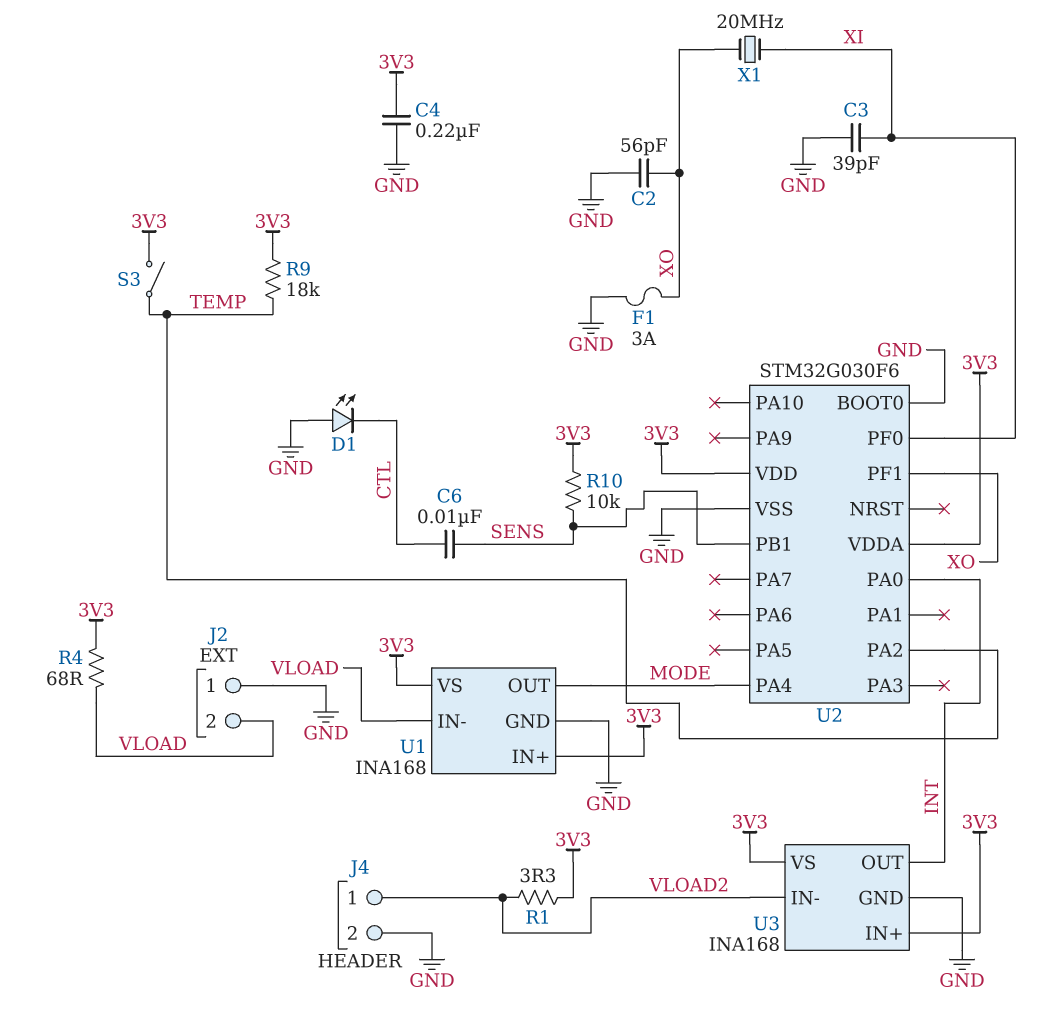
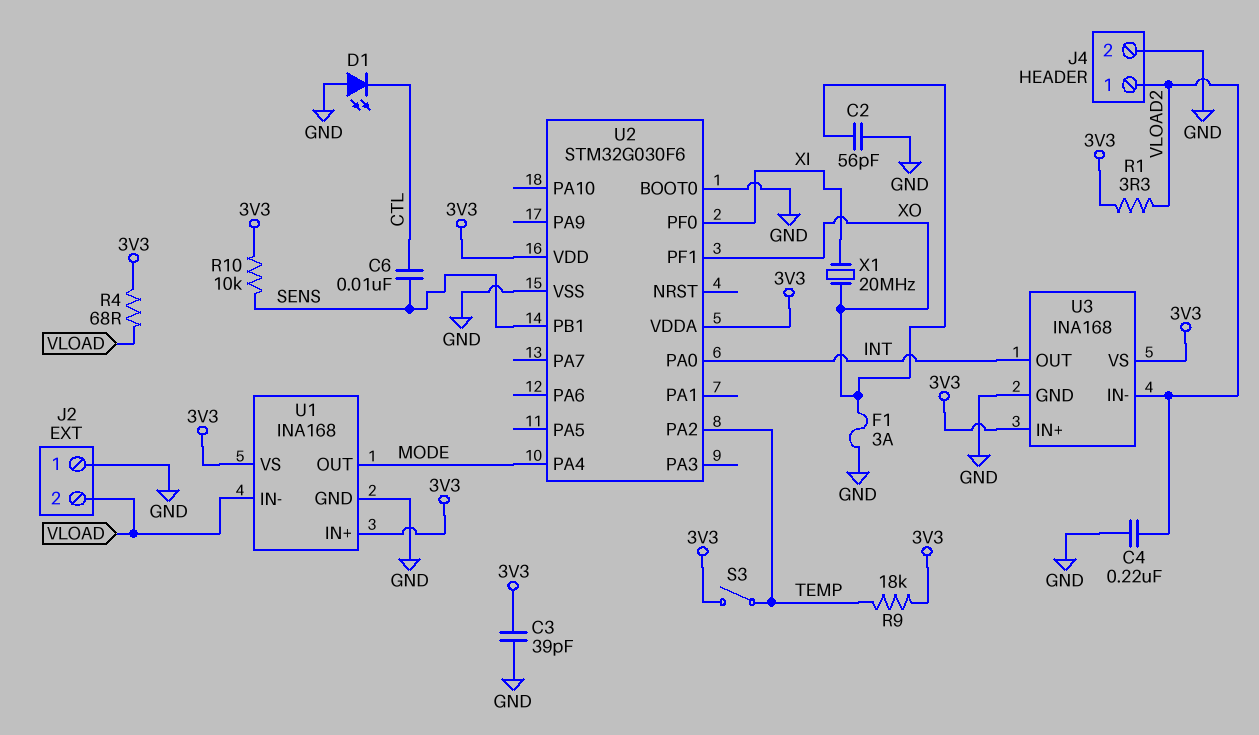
C3: 39pF (GND, XI) -> 39pF (3V3, GND)
C4: 220nF (3V3, GND) -> 220nF (GND, VLOAD2)

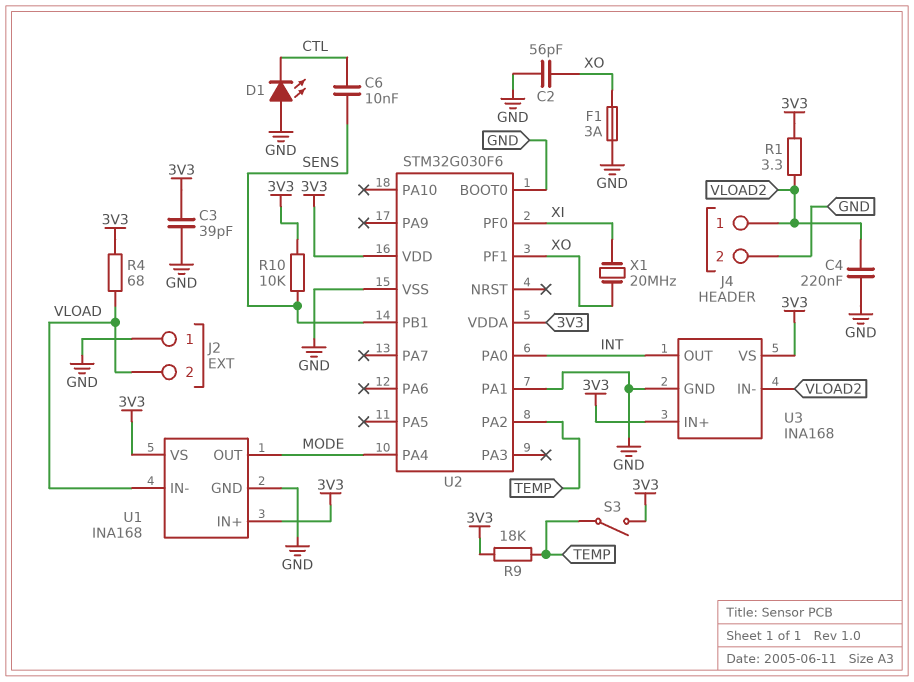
U2 pin PA1: none -> GND

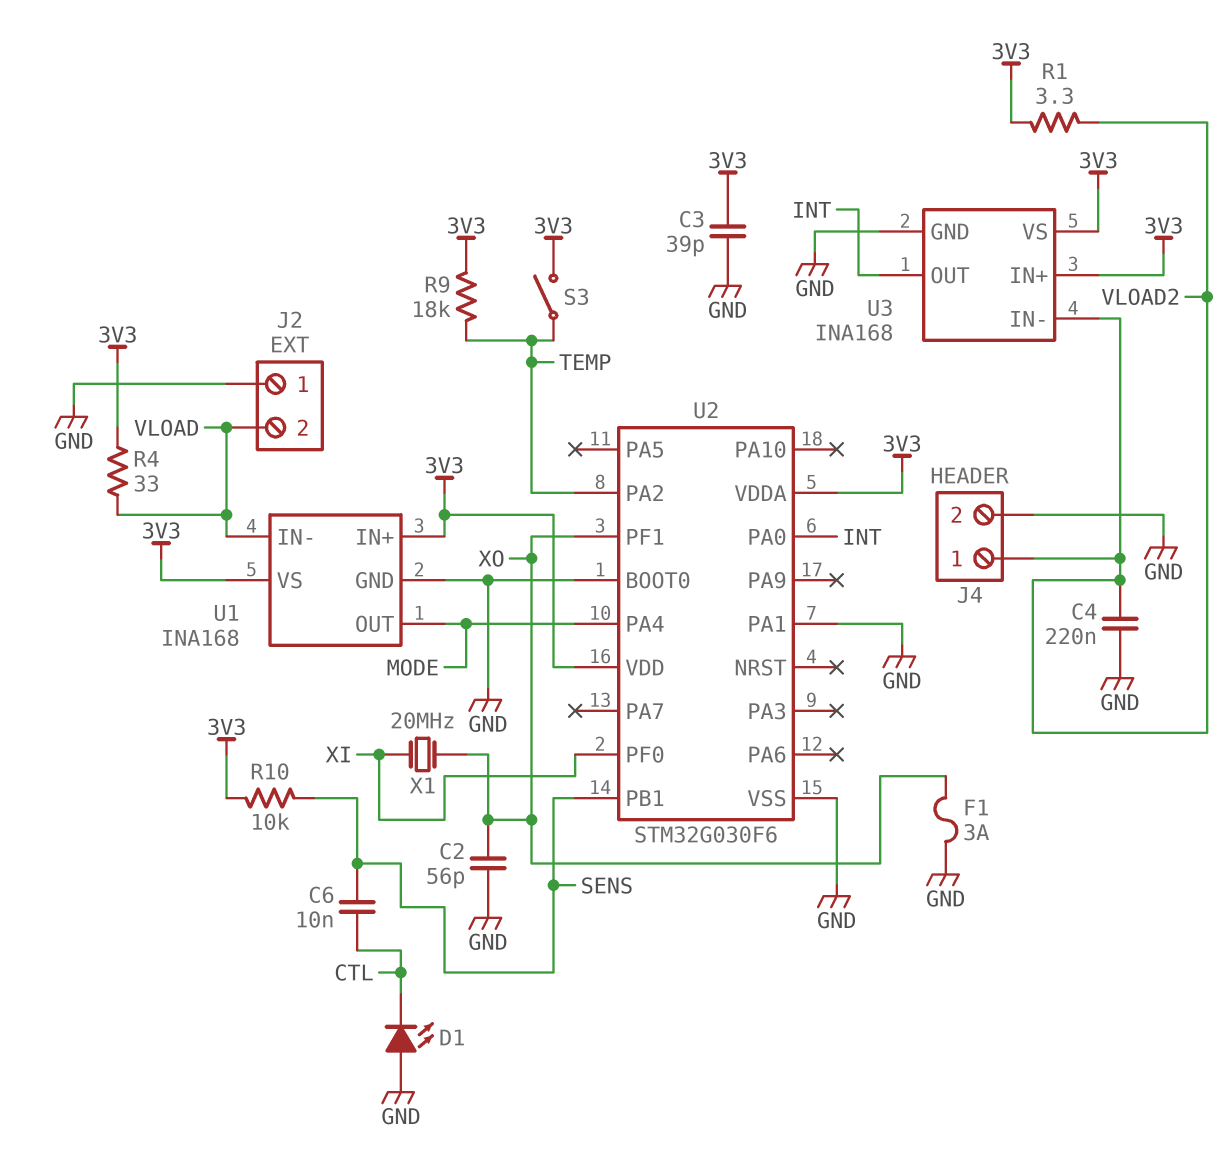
R4: 68 (3V3, VLOAD) -> 33 (3V3, VLOAD)

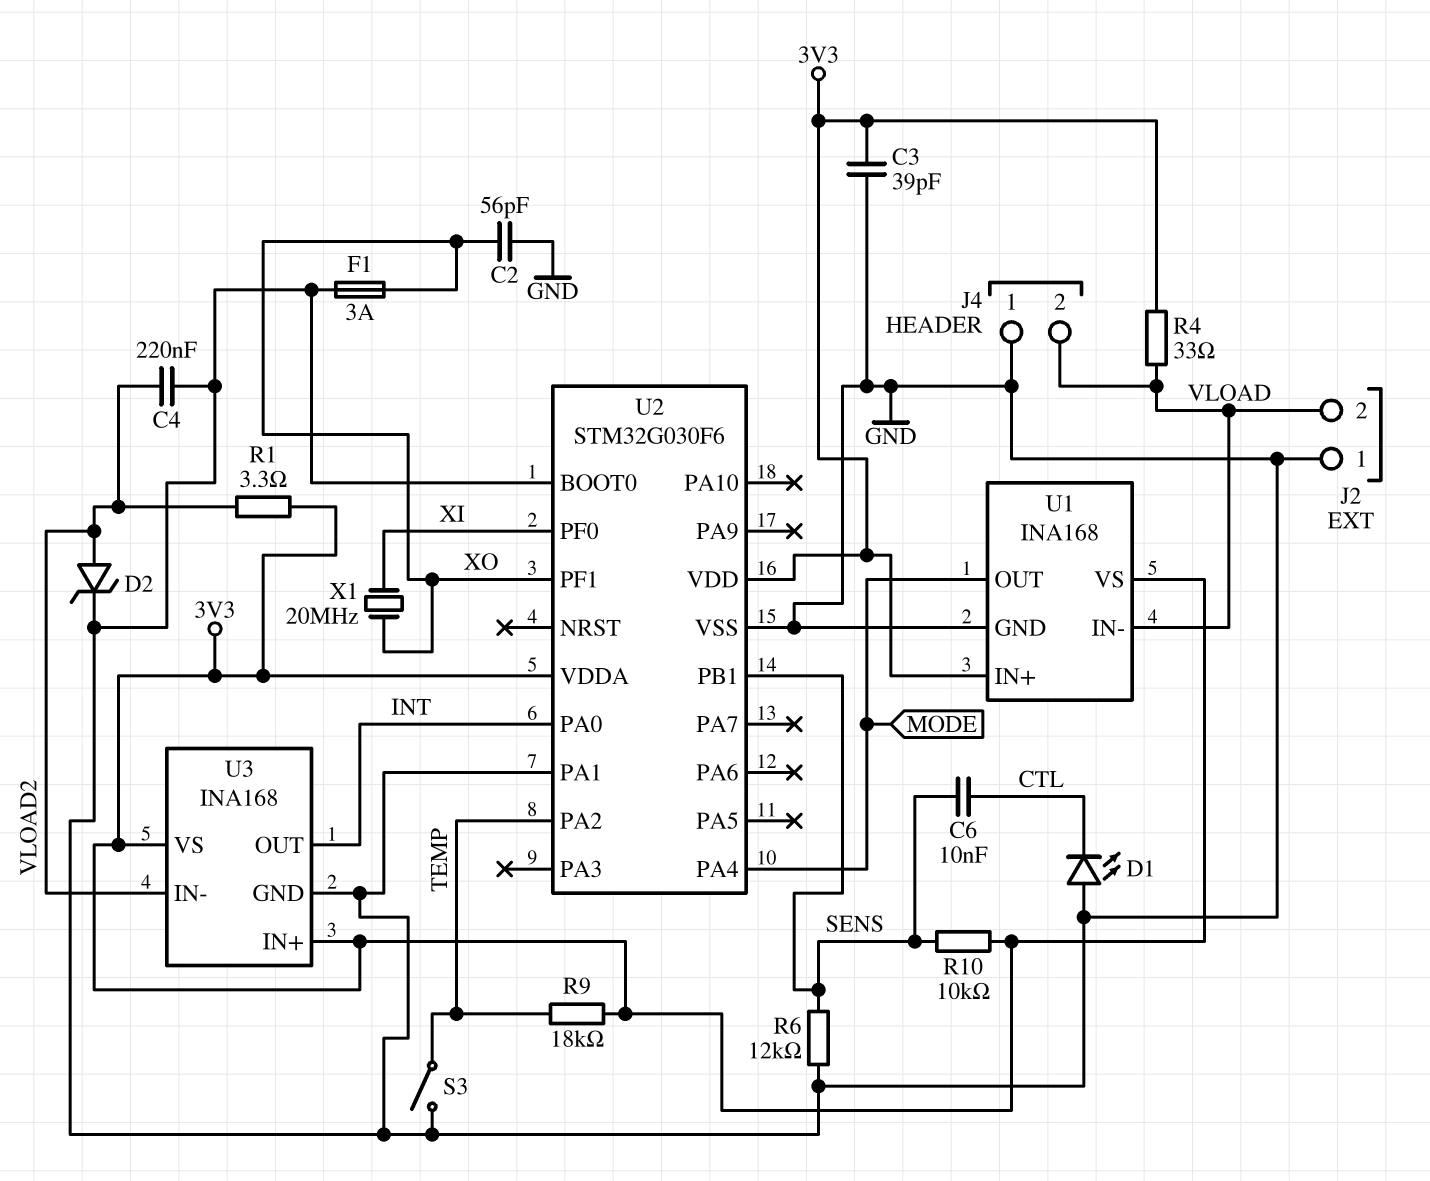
D2: none -> zener (A VLOAD2, K GND)
J4 pin 1: VLOAD2 -> GND
J4 pin 2: GND -> VLOAD
R6: none -> 12k (GND, SENS)
S3: switch (3V3, TEMP) -> switch (GND, TEMP)

